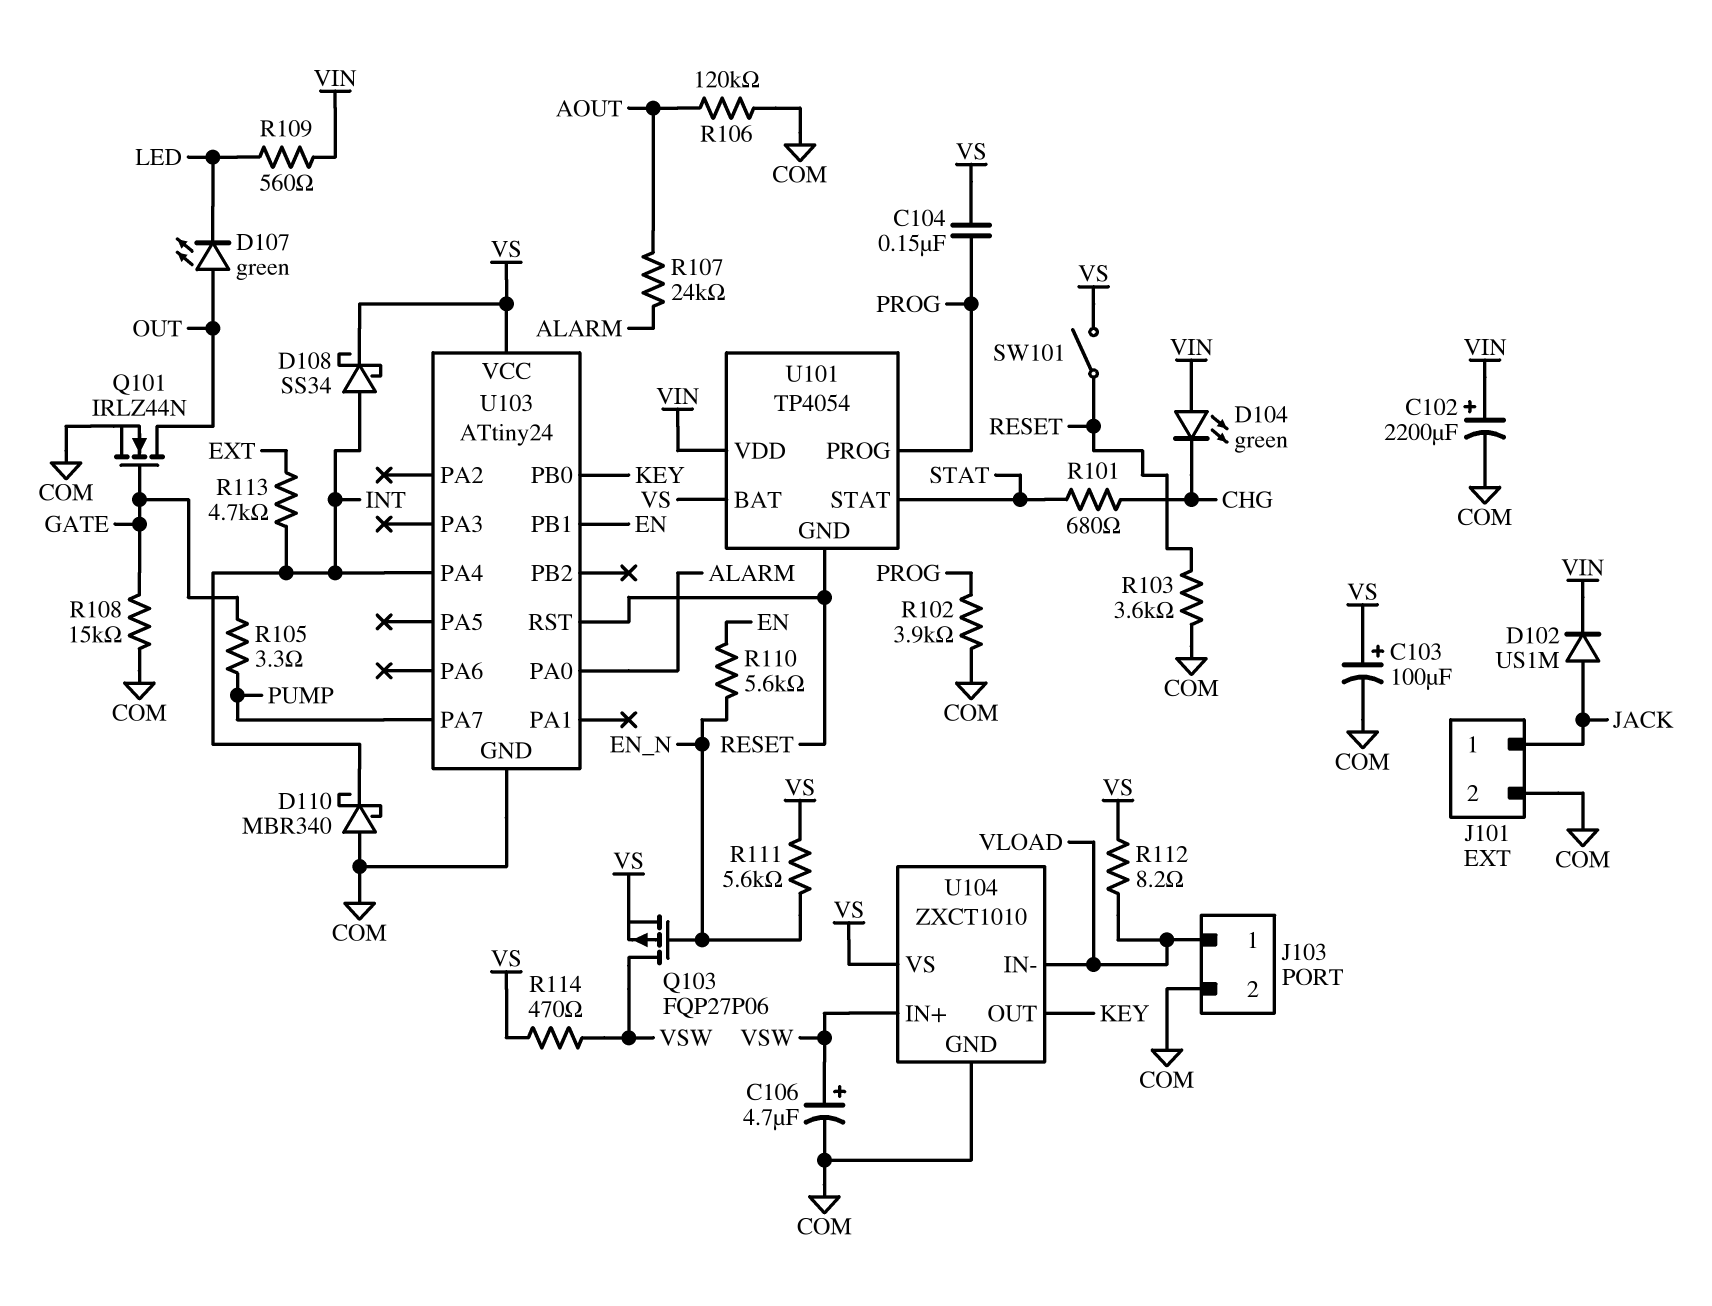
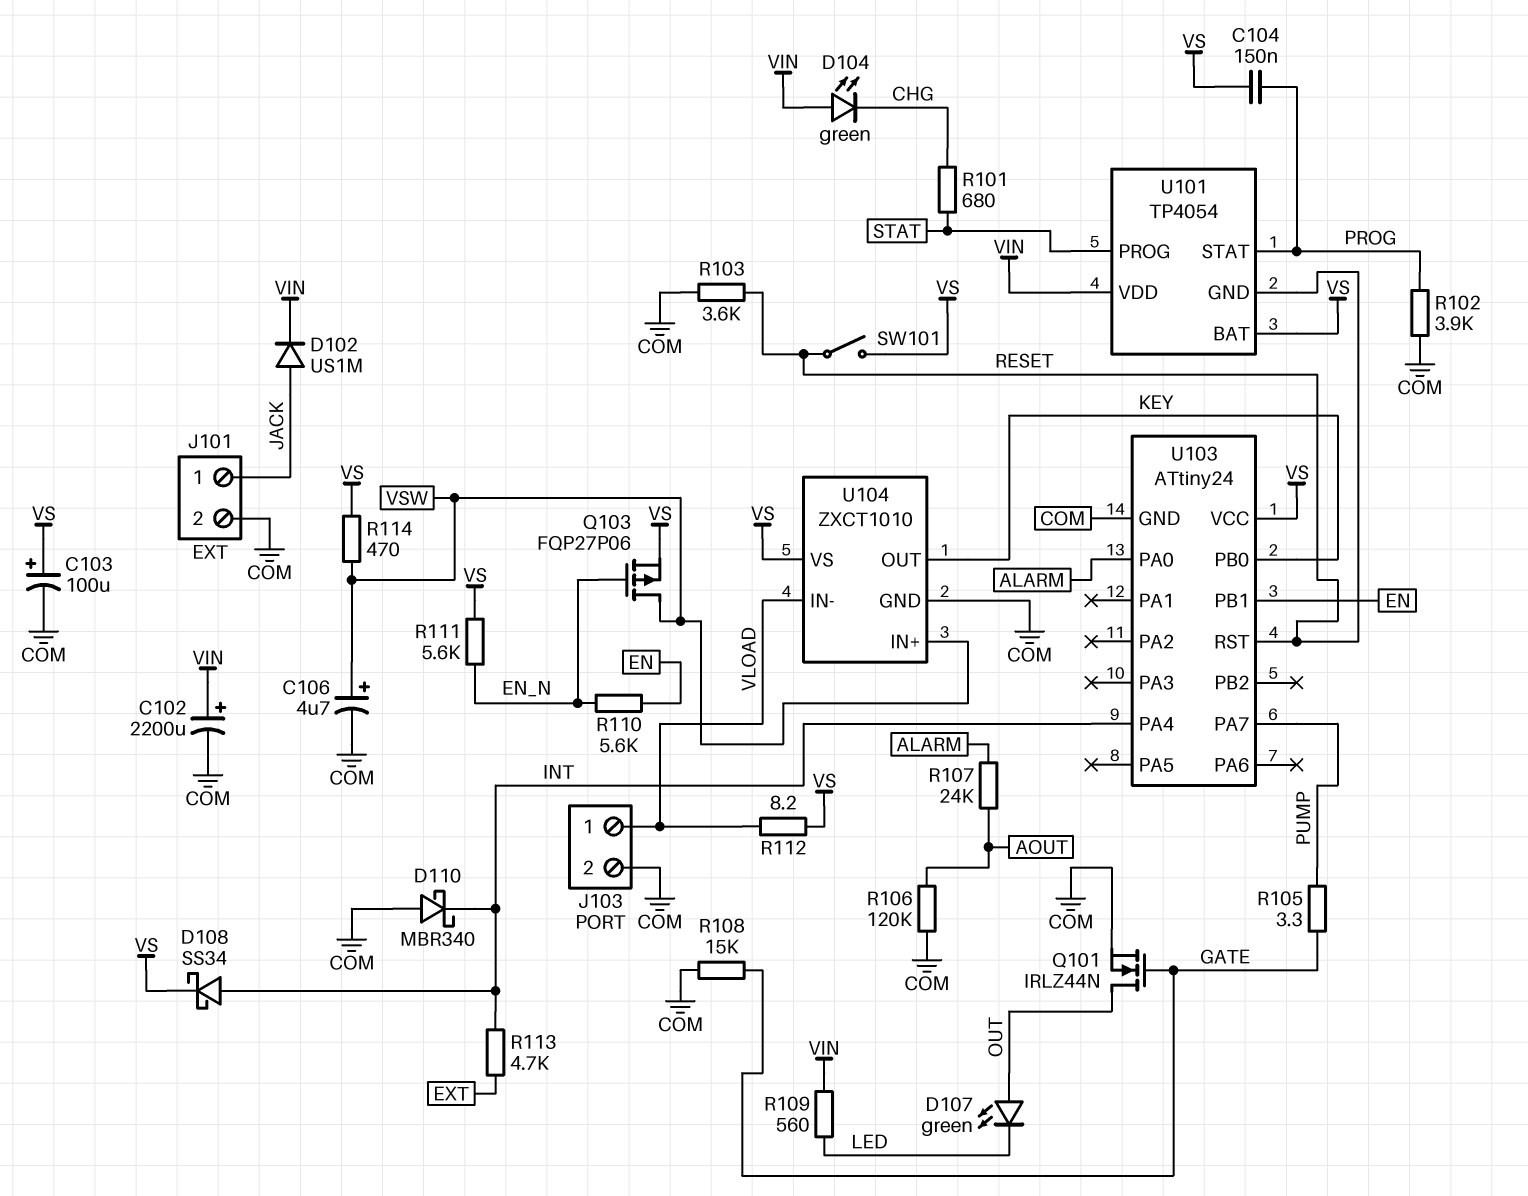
U101 pin PROG: PROG -> STAT
U101 pin STAT: STAT -> PROG

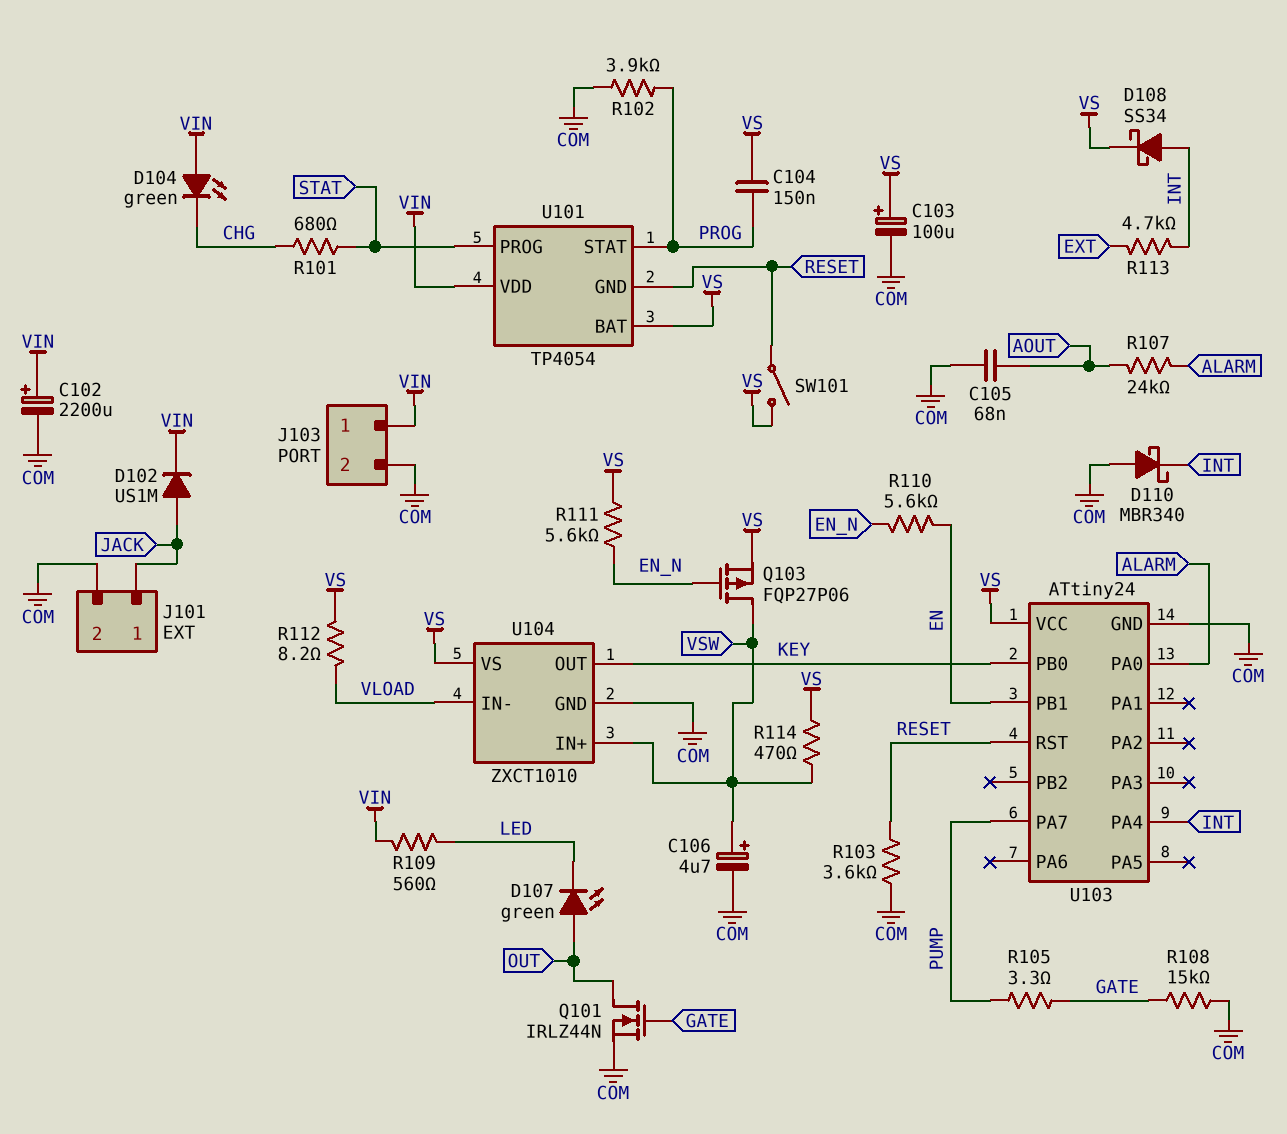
C105: none -> 68nF (AOUT, COM)
J103 pin 1: VLOAD -> VIN
R106: 120k (AOUT, COM) -> none

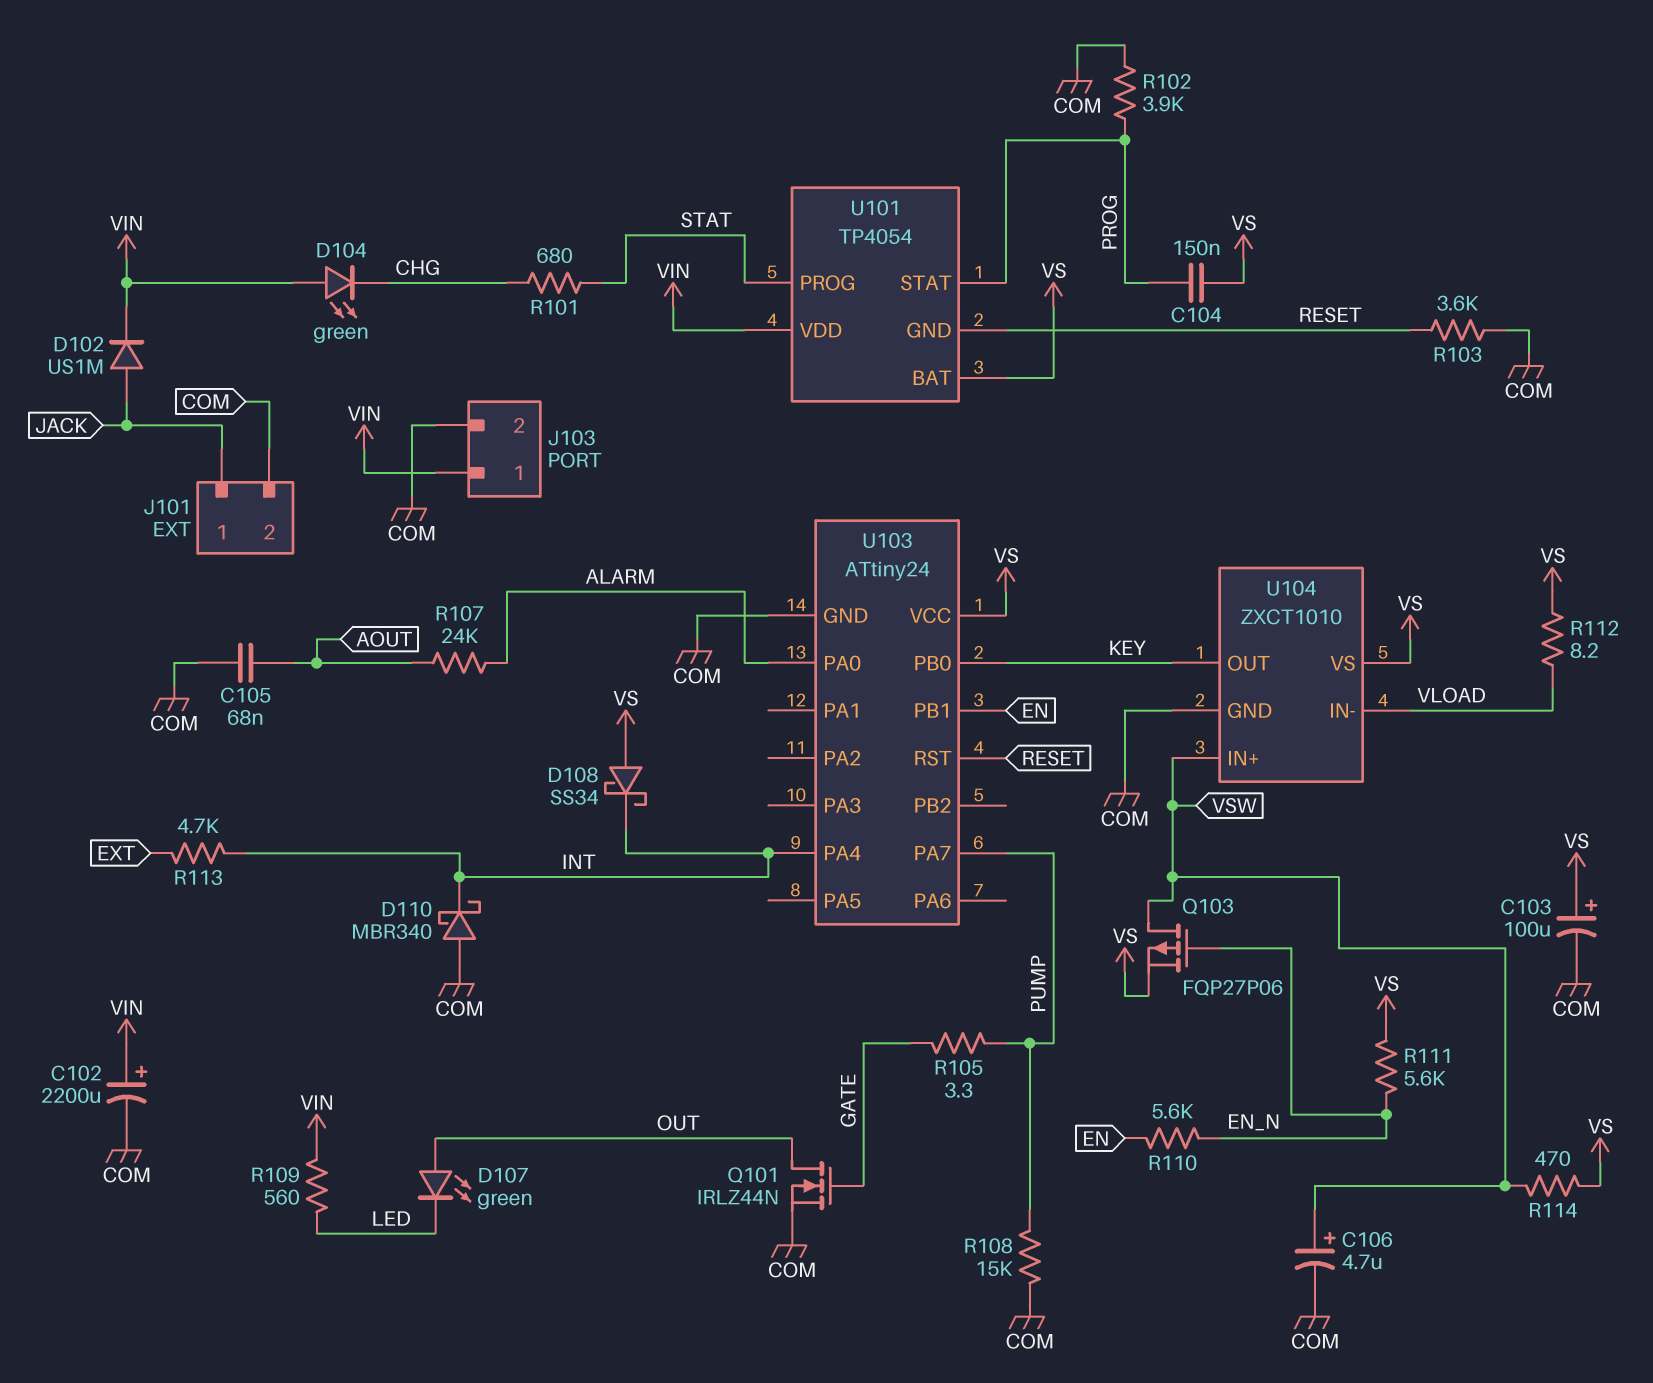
D108: schottky SS34 (A INT, K VS) -> schottky SS34 (A VS, K INT)
R108: 15k (COM, GATE) -> 15k (COM, PUMP)
SW101: switch (RESET, VS) -> none

